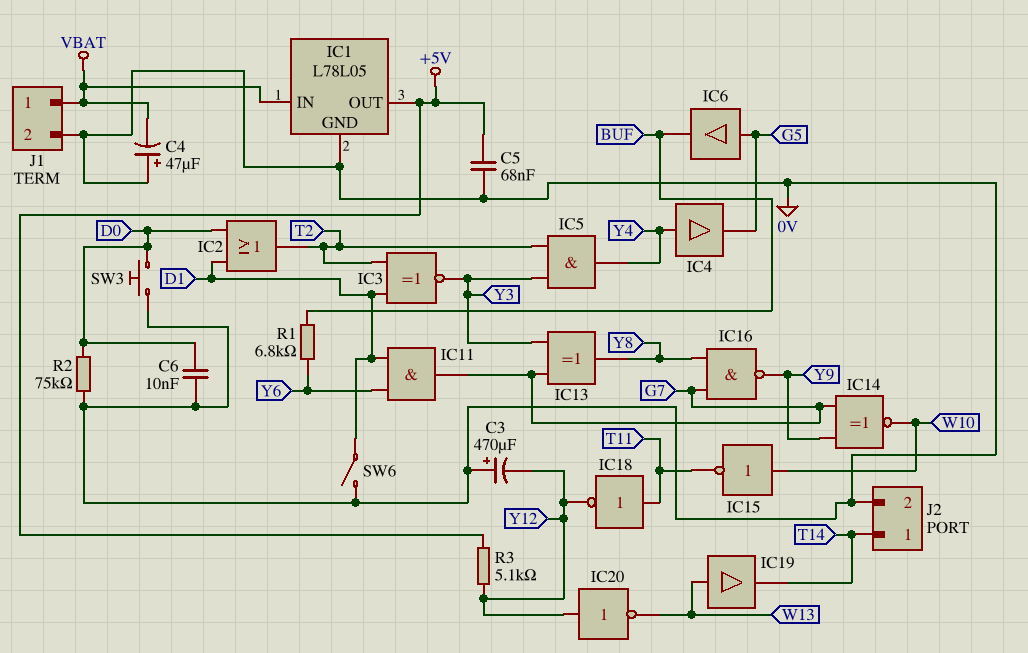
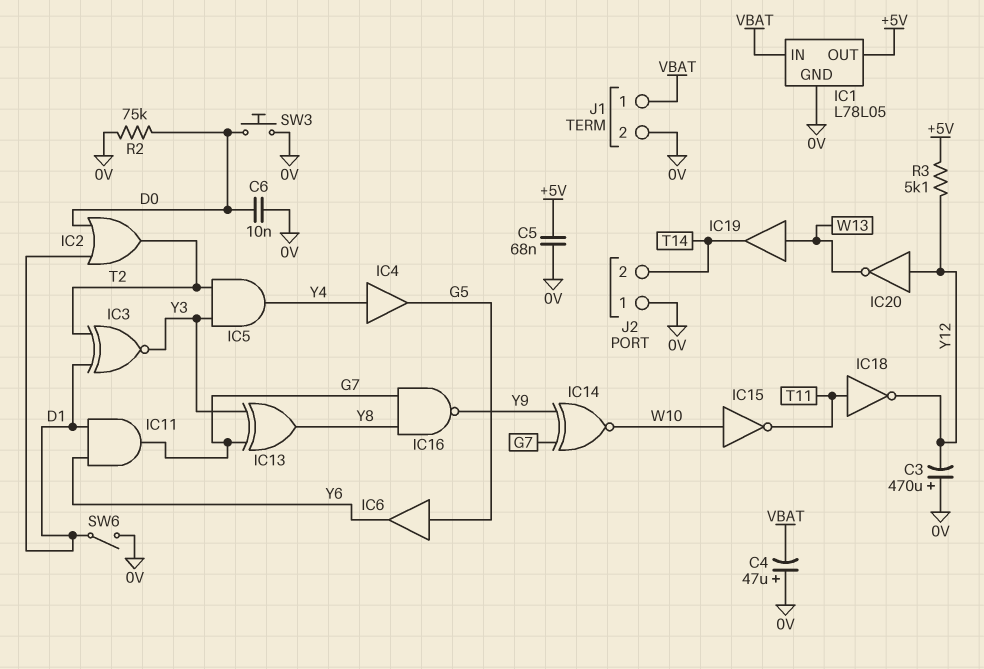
IC6: buffer (in G5, out BUF) -> buffer (in G5, out Y6)
J2 pin 1: T14 -> 0V
J2 pin 2: 0V -> T14
R1: 6.8k (BUF, Y6) -> none

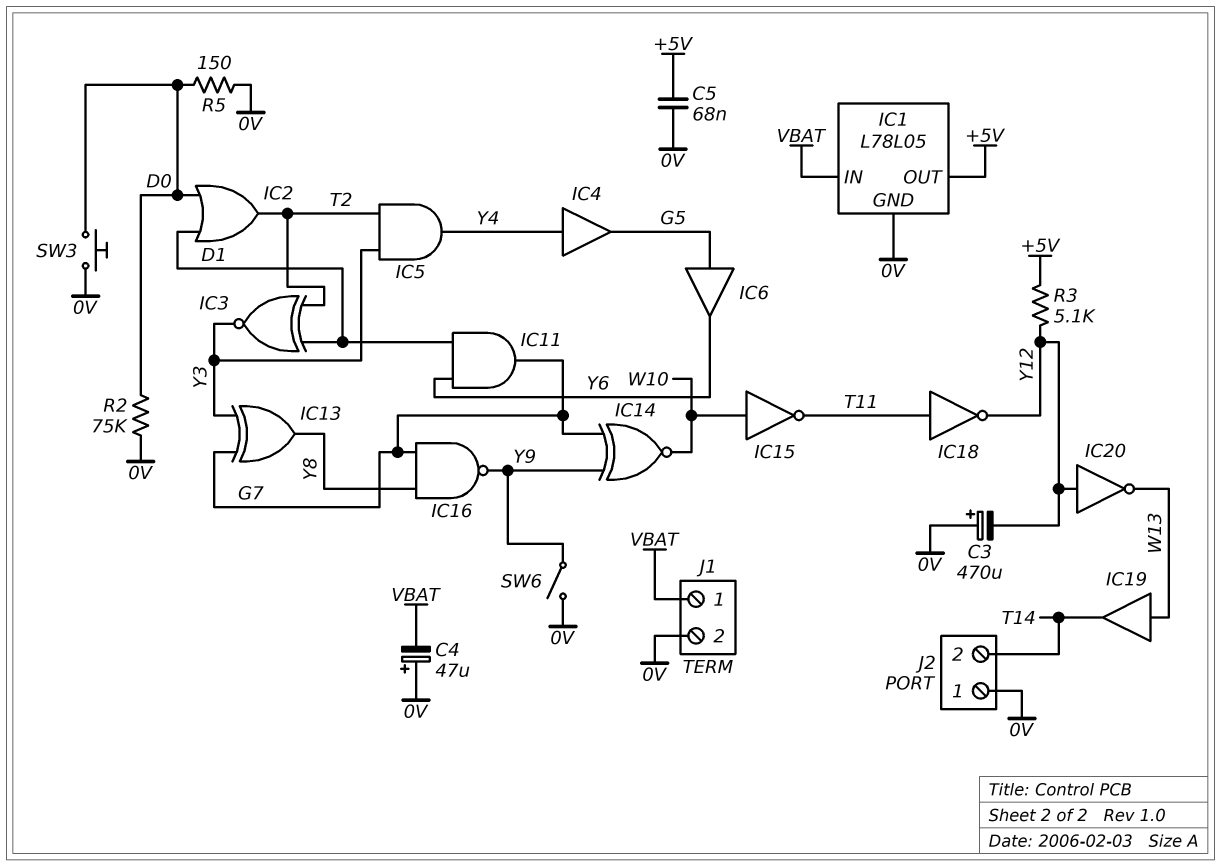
C6: 10nF (0V, D0) -> none
R5: none -> 150 (0V, D0)
SW6: switch (0V, D1) -> switch (0V, Y9)

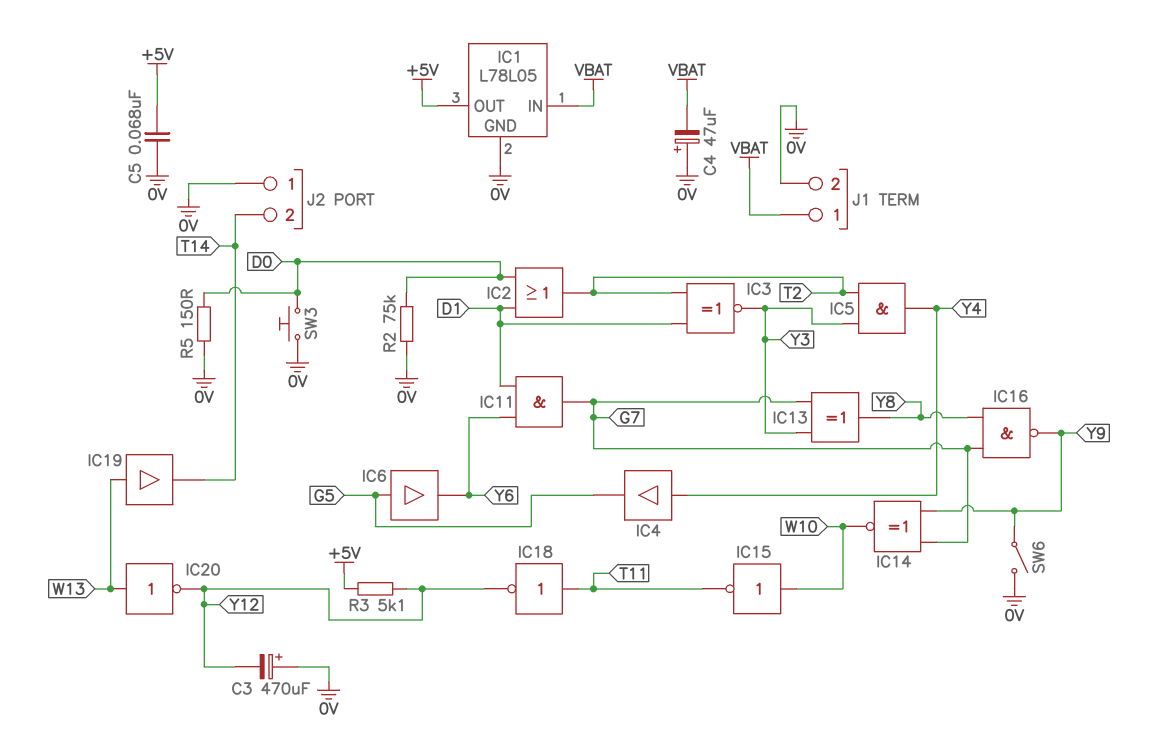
IC20: NOT (in Y12, out W13) -> NOT (in W13, out Y12)

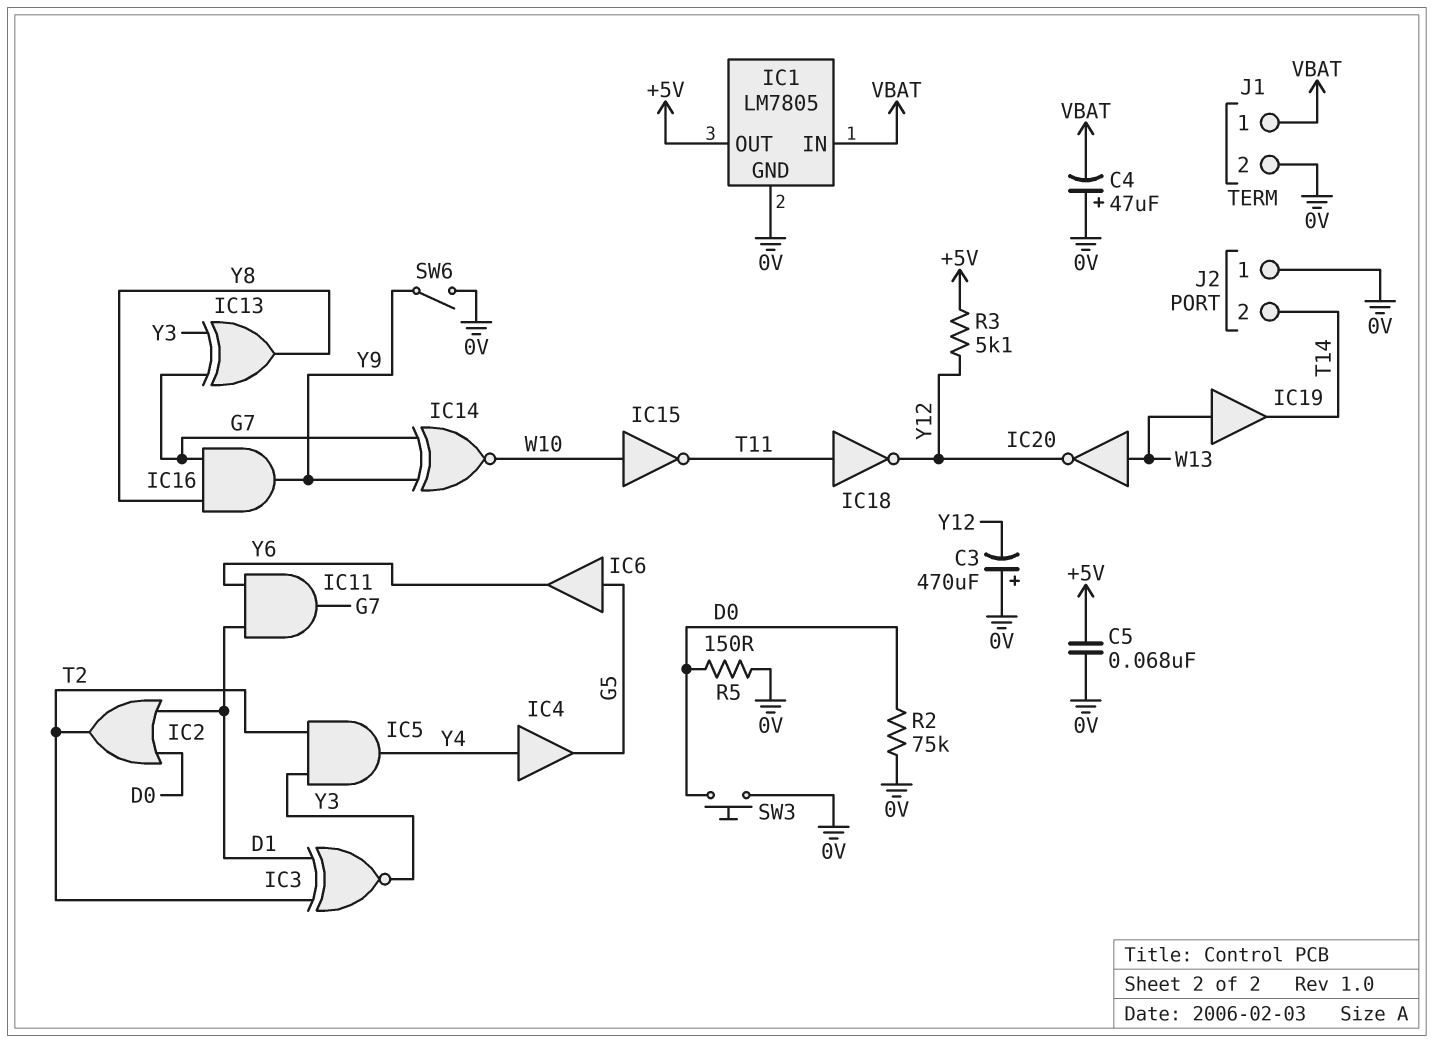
IC1: L78L05 -> LM7805
IC16: NAND (in G7, in Y8, out Y9) -> AND (in G7, in Y8, out Y9)

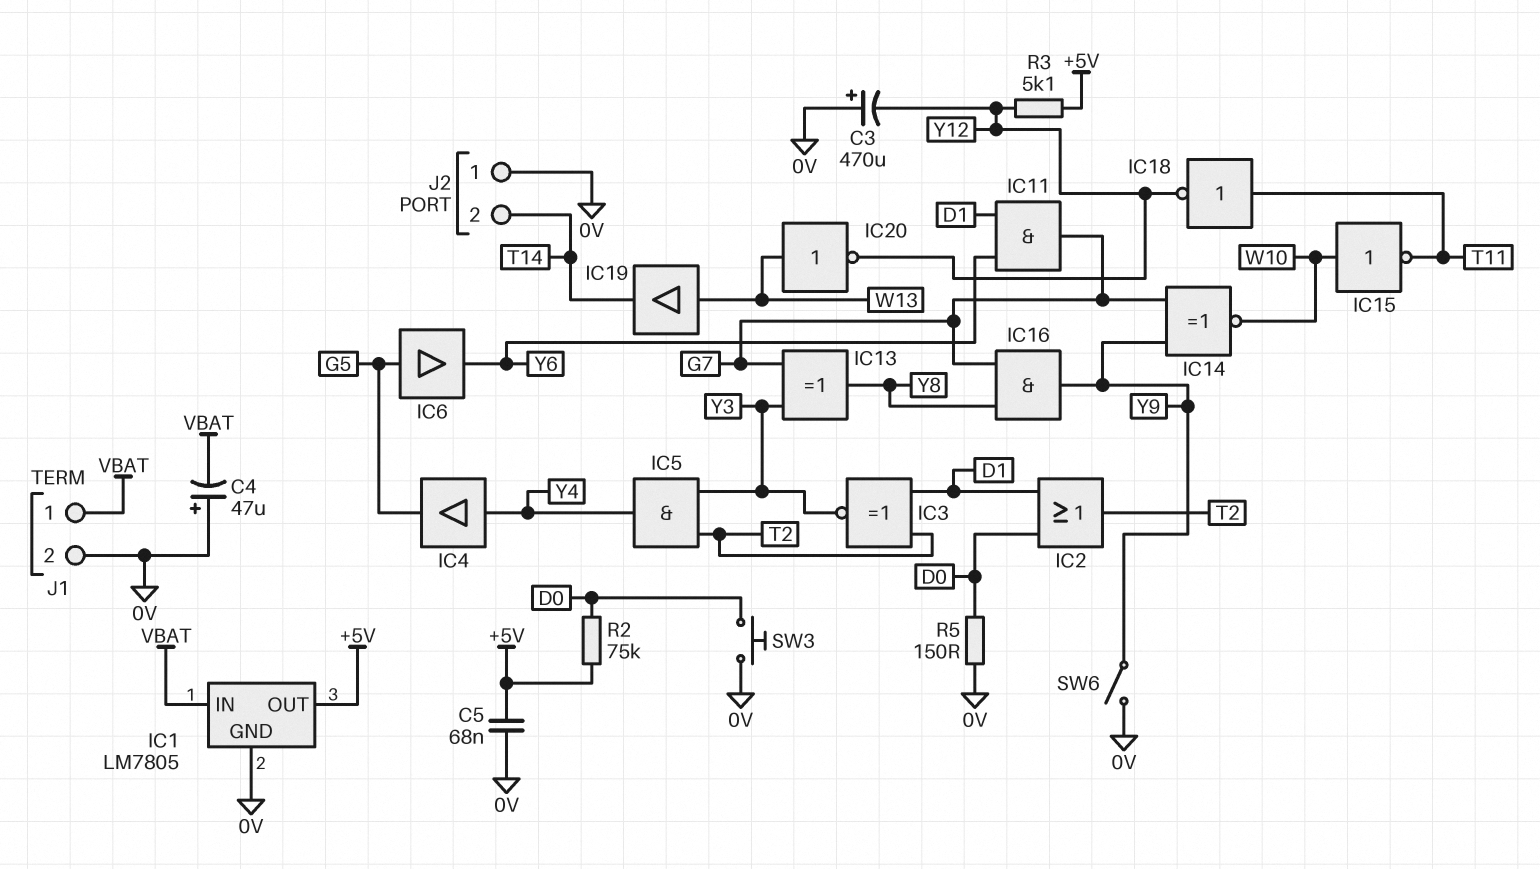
R2: 75k (0V, D0) -> 75k (+5V, D0)

